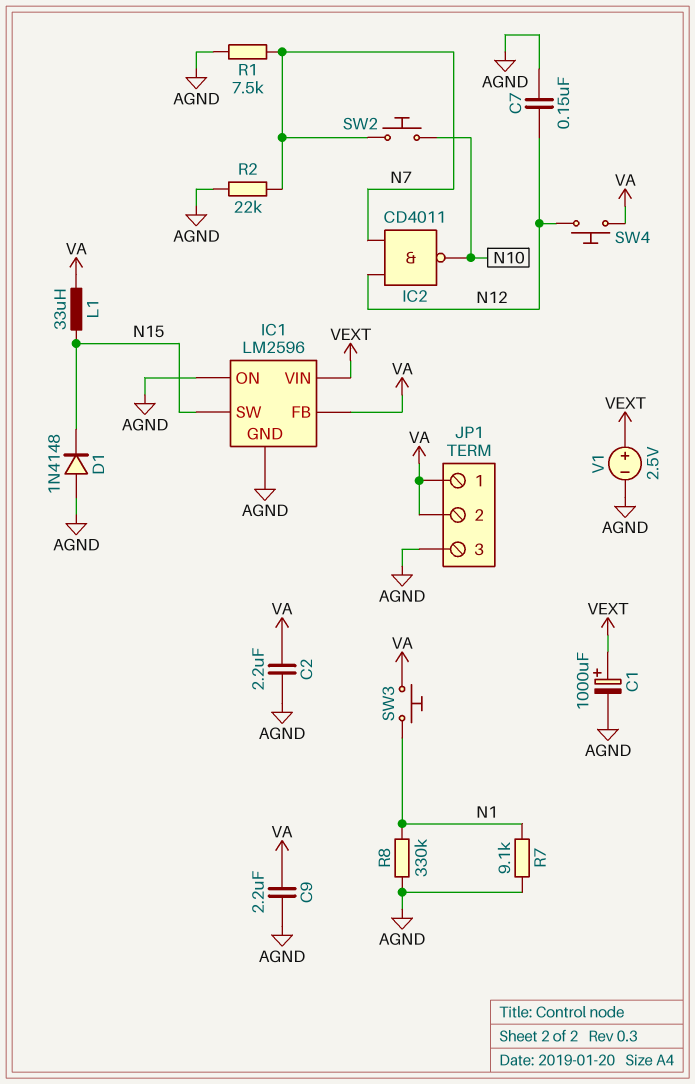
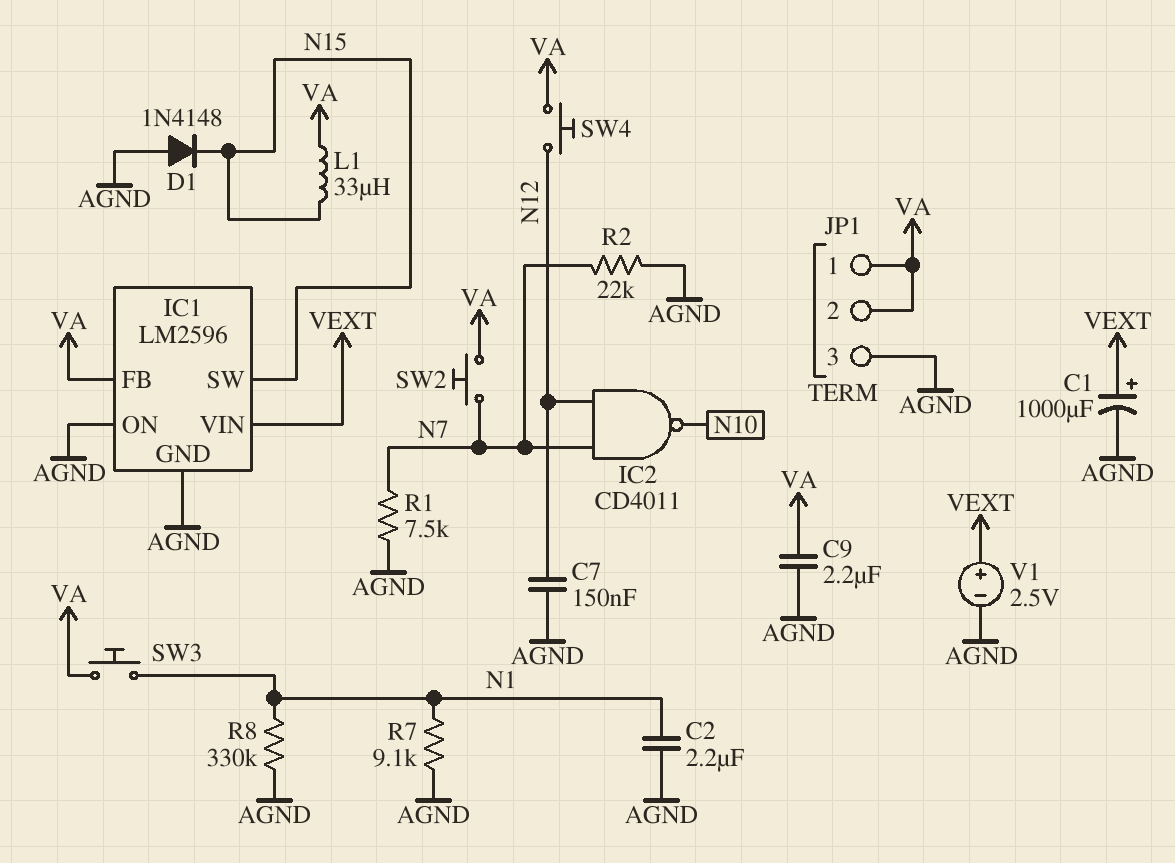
C2: 2.2uF (AGND, VA) -> 2.2uF (AGND, N1)
SW2: button (N7, N10) -> button (N7, VA)

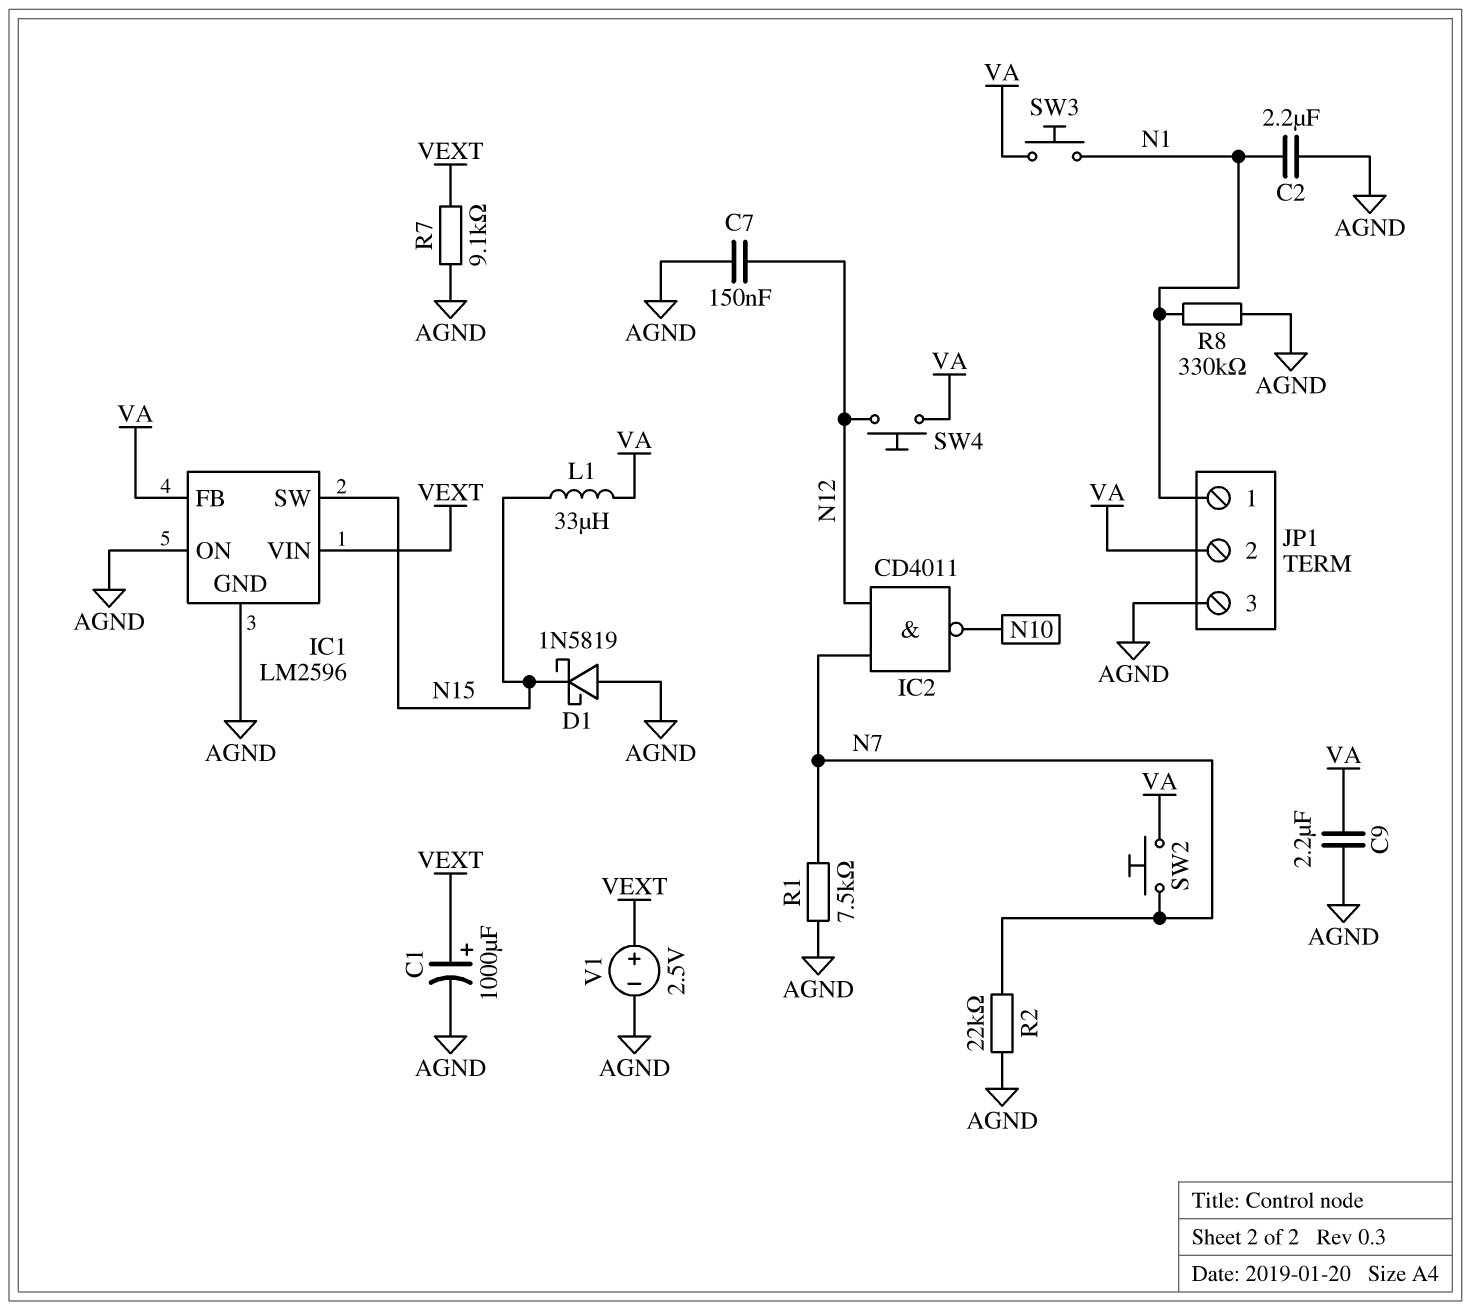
D1: diode 1N4148 (A AGND, K N15) -> schottky 1N5819 (A AGND, K N15)
JP1 pin 1: VA -> N1
R7: 9.1k (AGND, N1) -> 9.1k (AGND, VEXT)

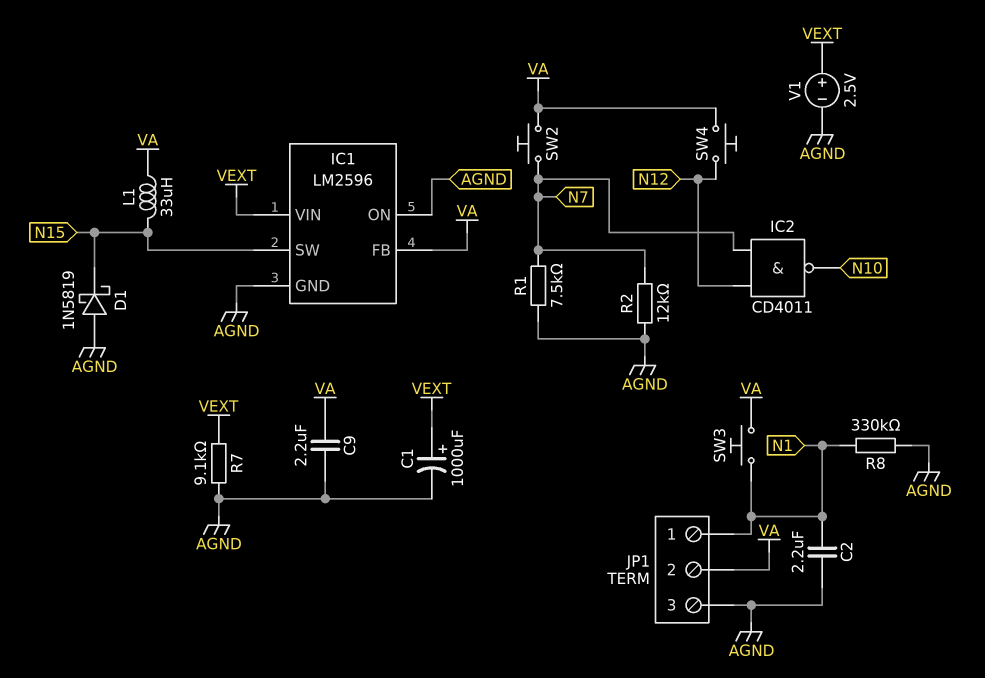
C7: 150nF (AGND, N12) -> none
R2: 22k (AGND, N7) -> 12k (AGND, N7)

